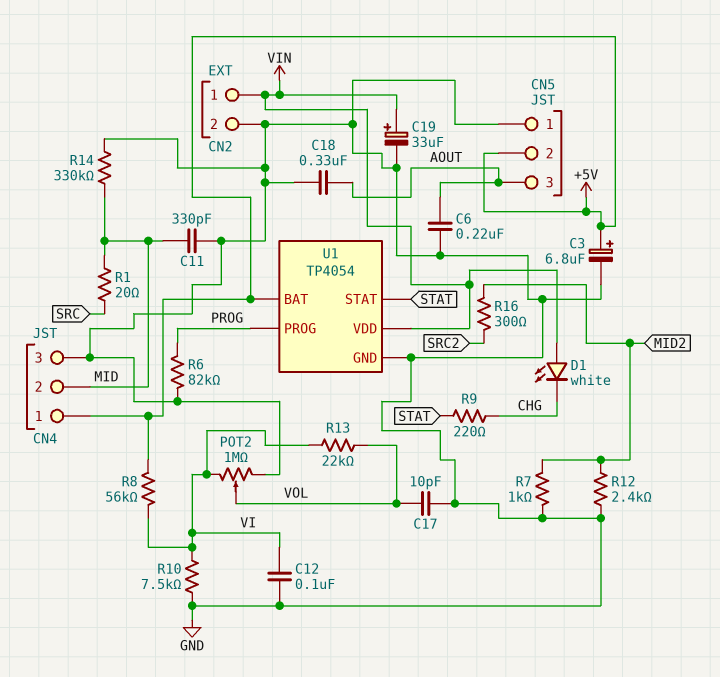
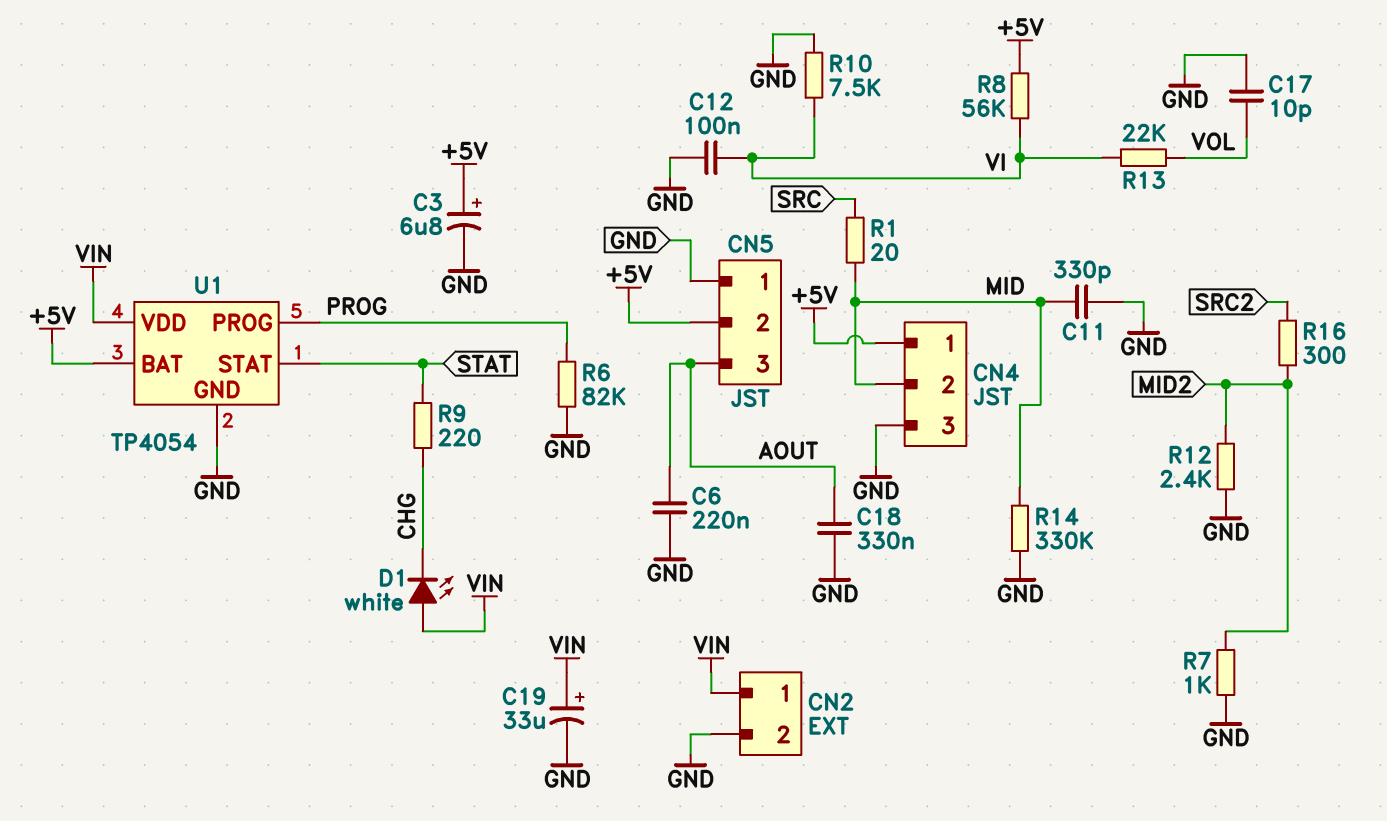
POT2: 1M (GND, VI, wiper VOL) -> none

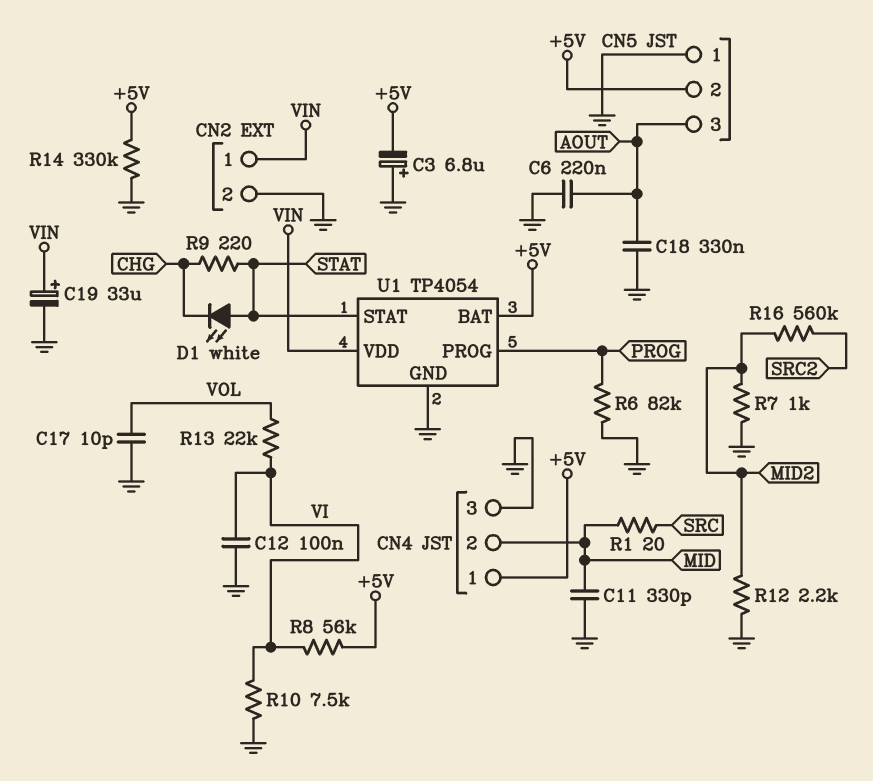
C3: 6.8uF (plus +5V, minus GND) -> 6.8uF (plus GND, minus +5V)
D1: LED white (A VIN, K CHG) -> LED white (A STAT, K CHG)
R12: 2.4k (GND, MID2) -> 2.2k (GND, MID2)
R14: 330k (GND, MID) -> 330k (+5V, GND)
R16: 300 (MID2, SRC2) -> 560k (MID2, SRC2)

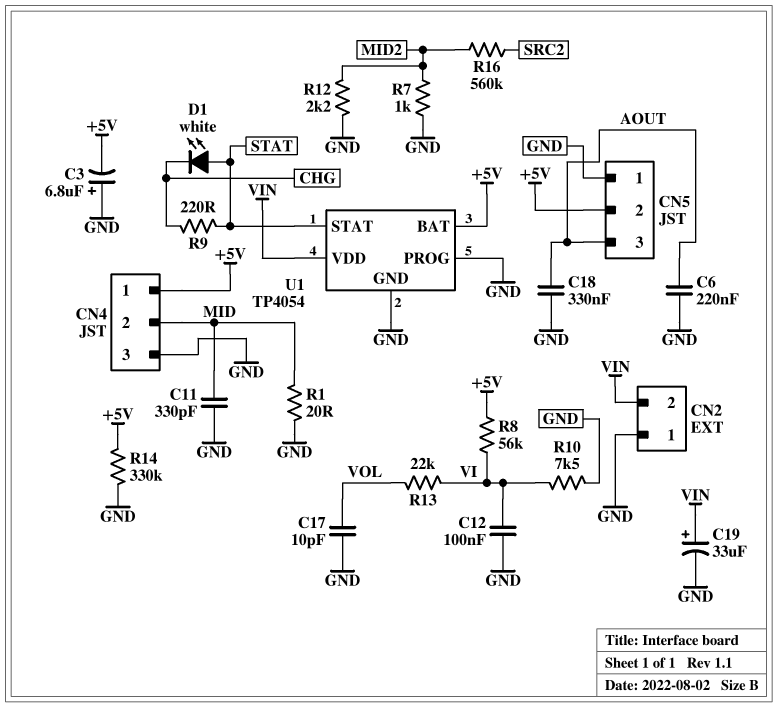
CN2 pin 1: VIN -> GND
CN2 pin 2: GND -> VIN
R1: 20 (MID, SRC) -> 20 (GND, MID)
R6: 82k (GND, PROG) -> none
U1 pin PROG: PROG -> GND

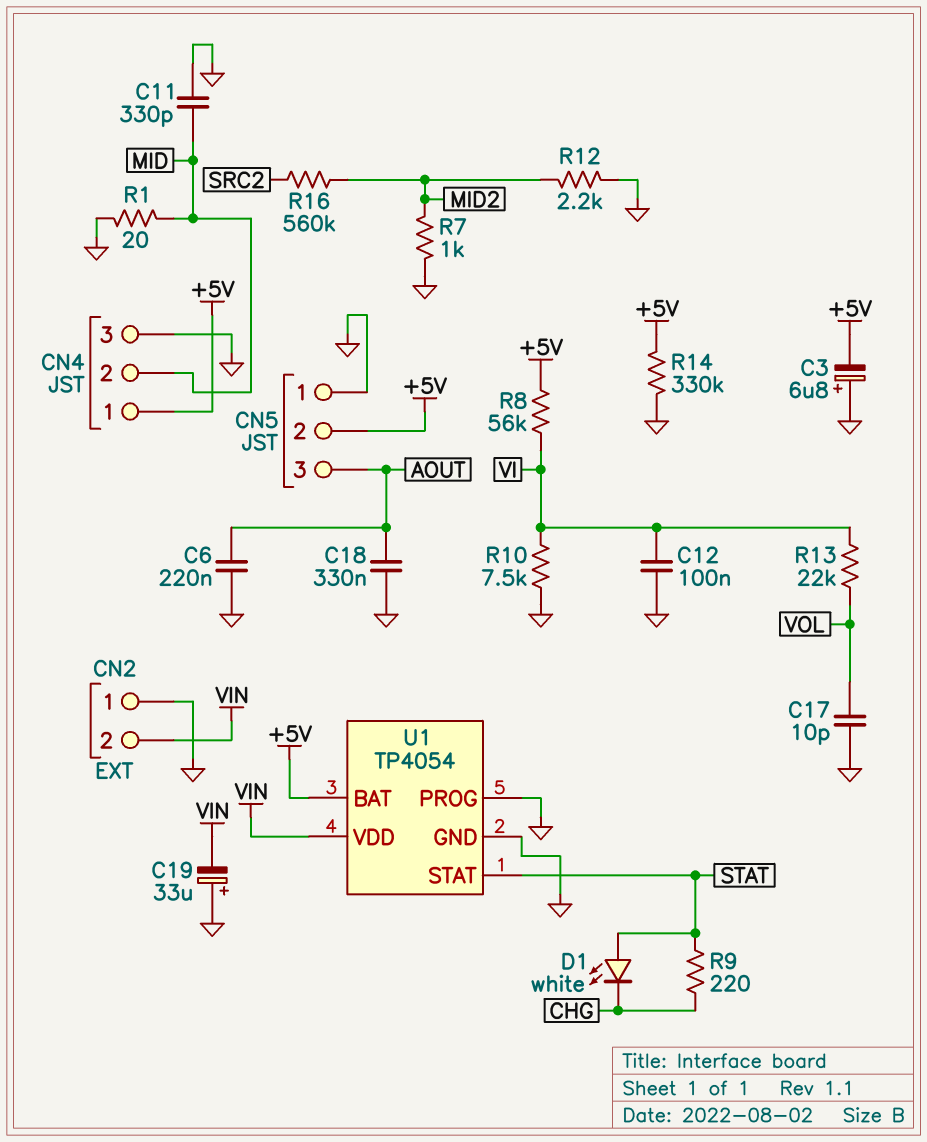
C19: 33uF (plus VIN, minus GND) -> 33uF (plus GND, minus VIN)

